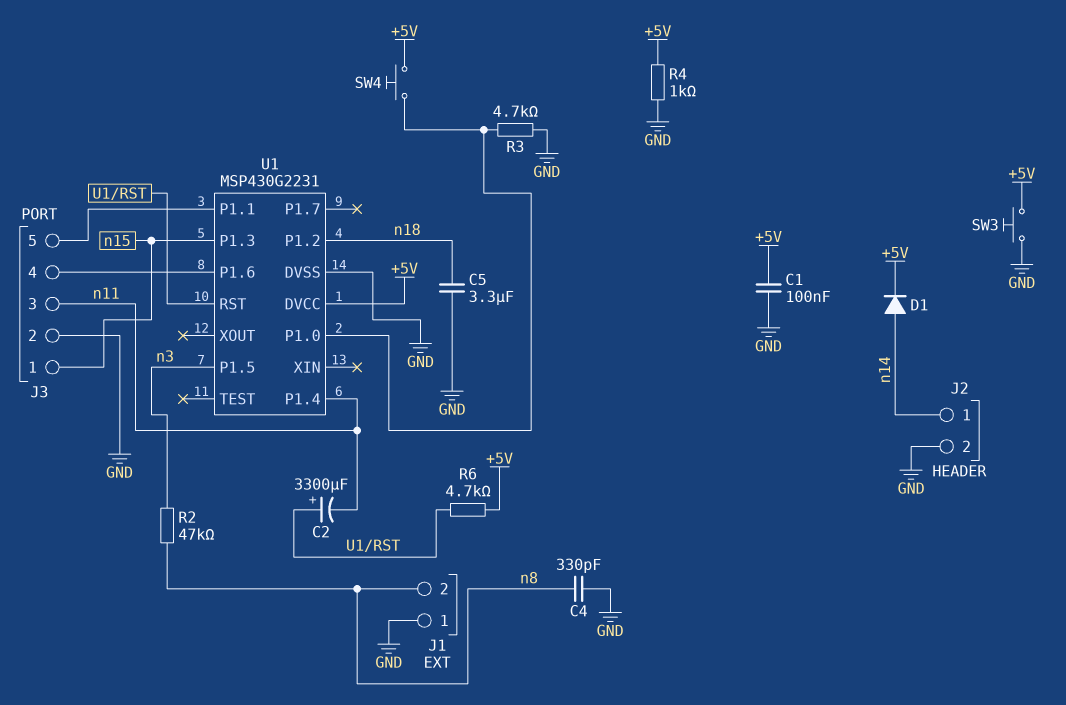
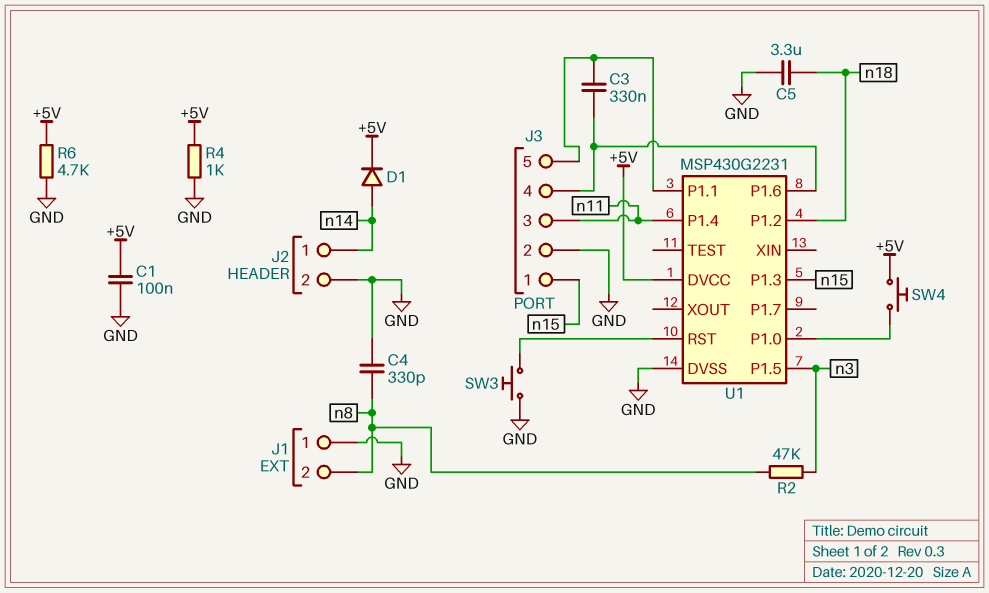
C2: 3300uF (plus U1/RST, minus n11) -> none
C3: none -> 330nF (J3/4, J3/5)
R3: 4.7k (GND, U1/P1.0) -> none
R6: 4.7k (+5V, U1/RST) -> 4.7k (+5V, GND)
SW3: button (+5V, GND) -> button (GND, U1/RST)

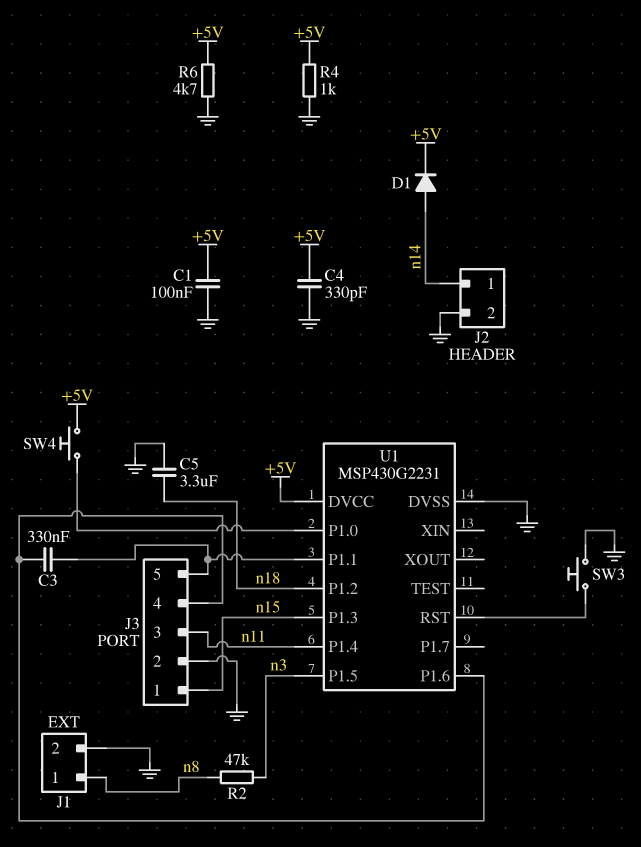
C4: 330pF (GND, n8) -> 330pF (+5V, GND)
J1 pin 1: GND -> n8
J1 pin 2: n8 -> GND

